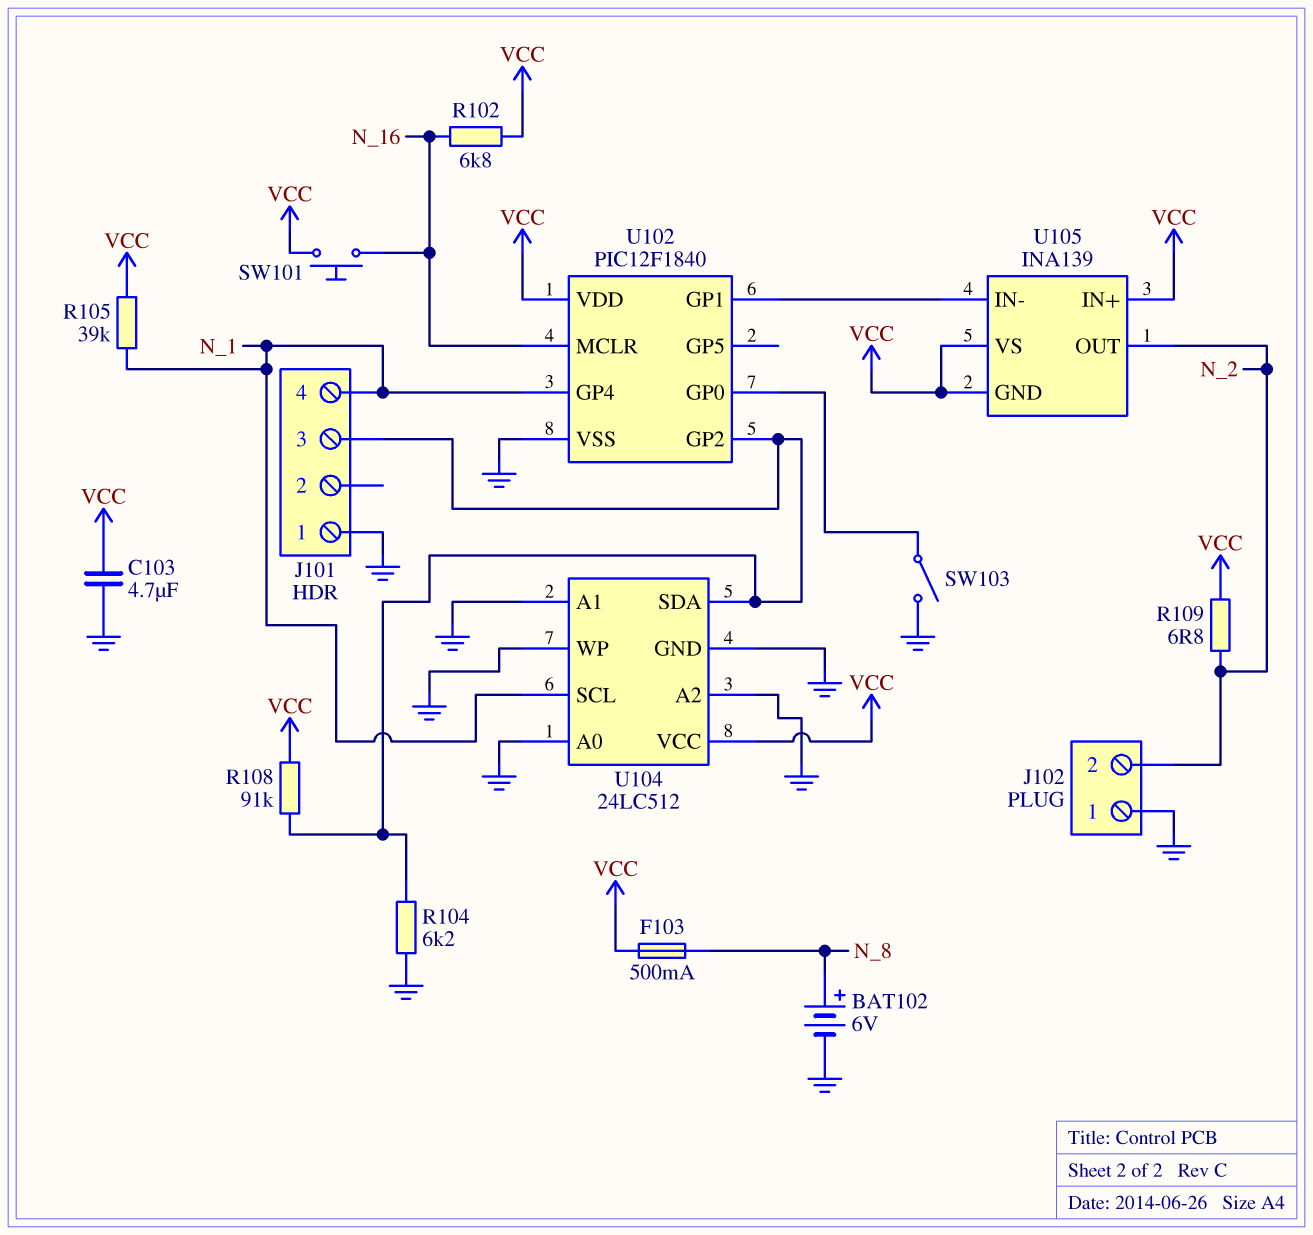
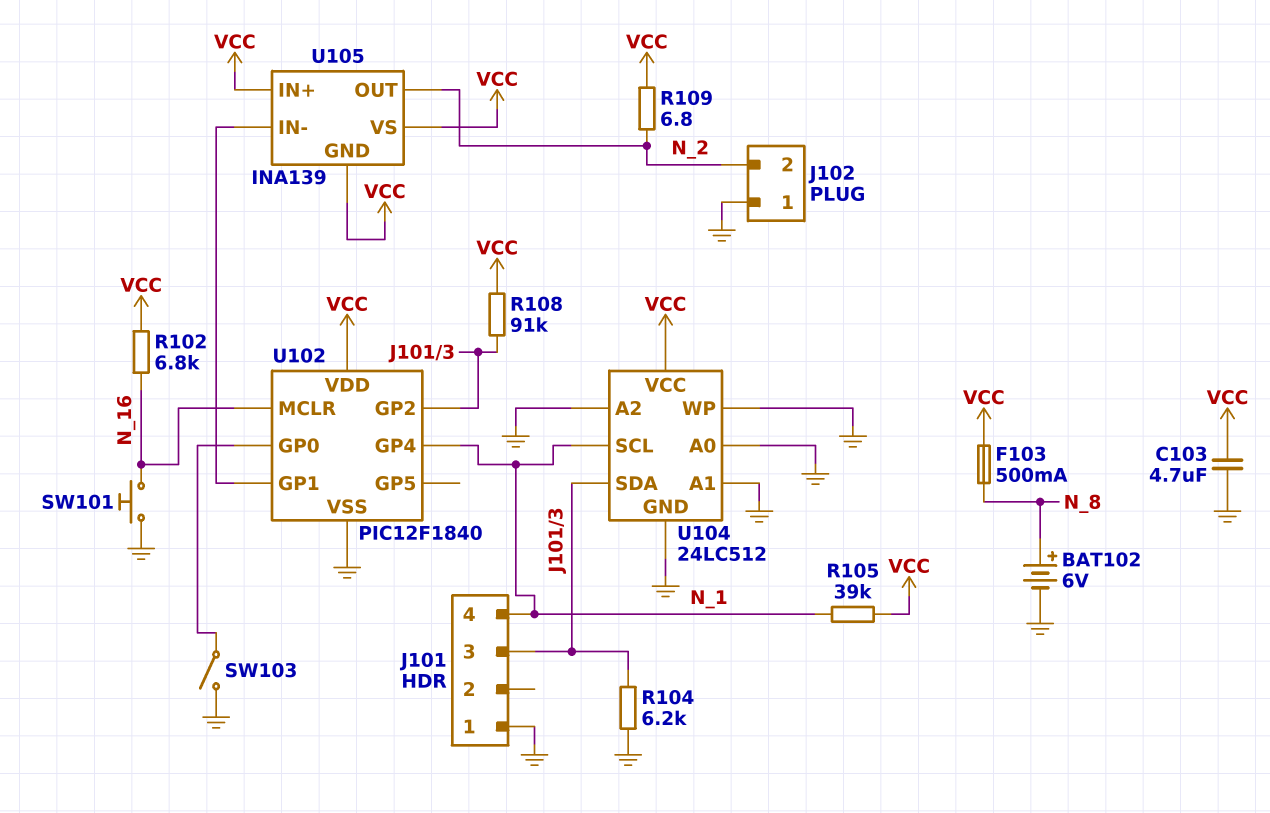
SW101: button (N_16, VCC) -> button (GND, N_16)

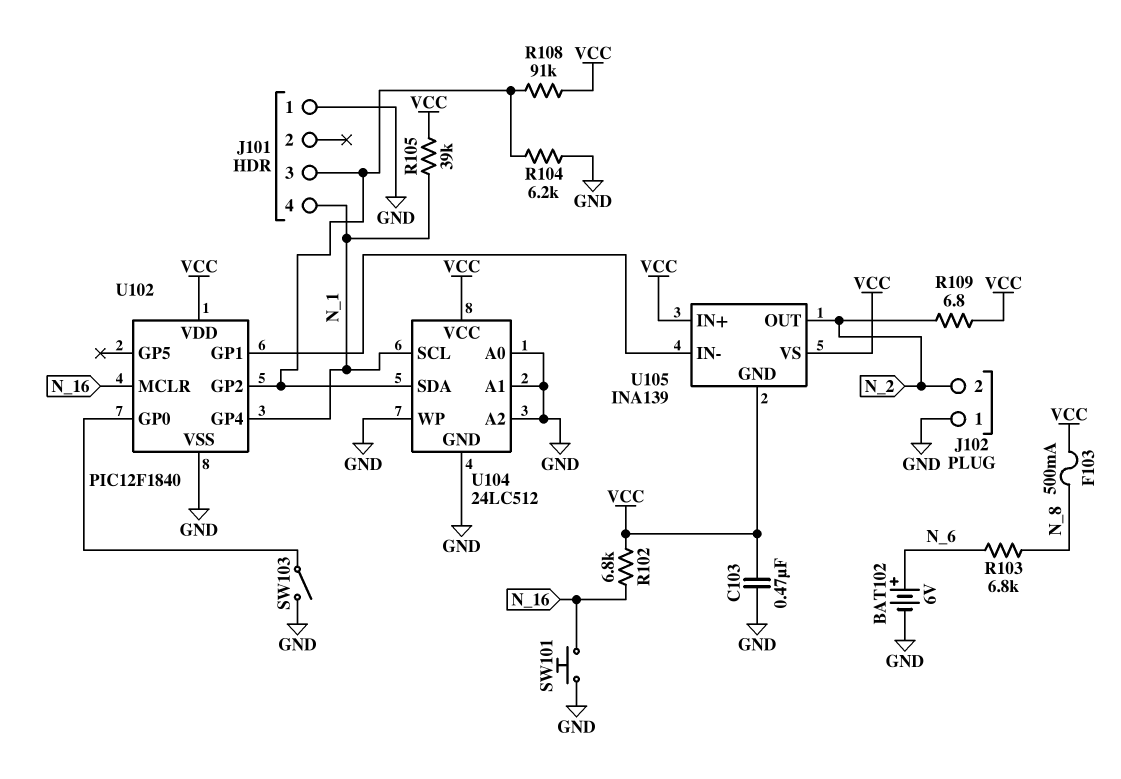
BAT102: 6V (plus N_8, minus GND) -> 6V (plus N_6, minus GND)
C103: 4.7uF (GND, VCC) -> 470nF (GND, VCC)
R103: none -> 6.8k (N_6, N_8)

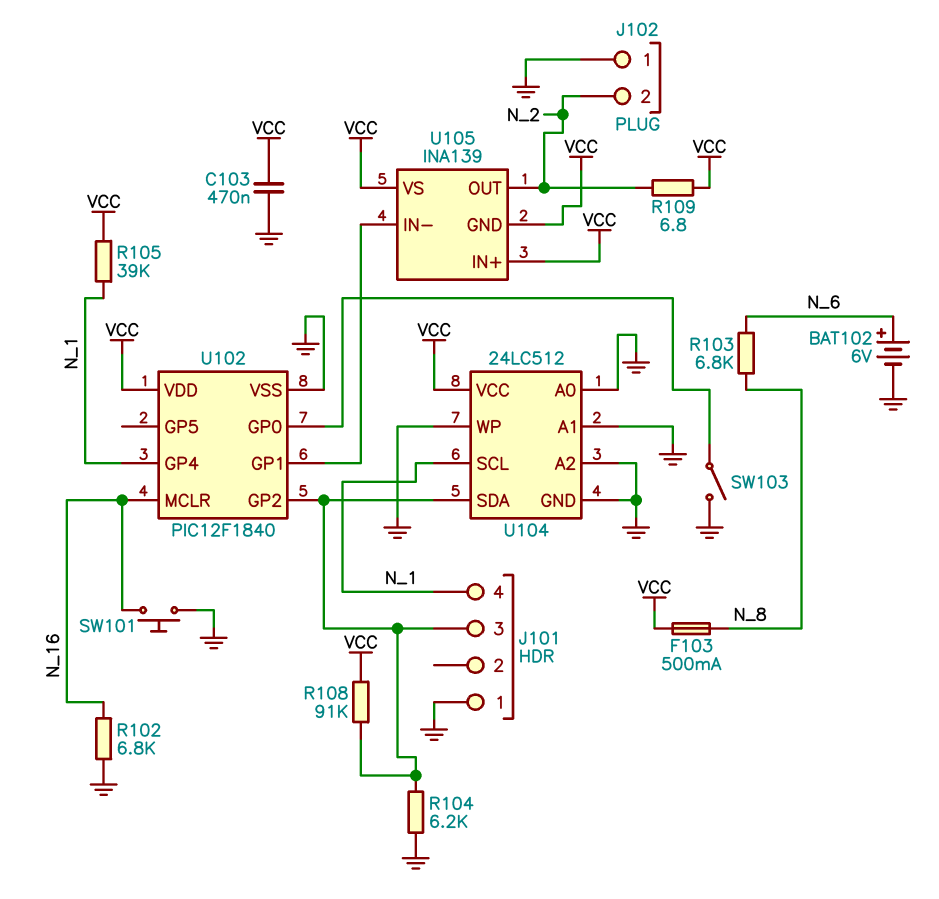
R102: 6.8k (N_16, VCC) -> 6.8k (GND, N_16)

